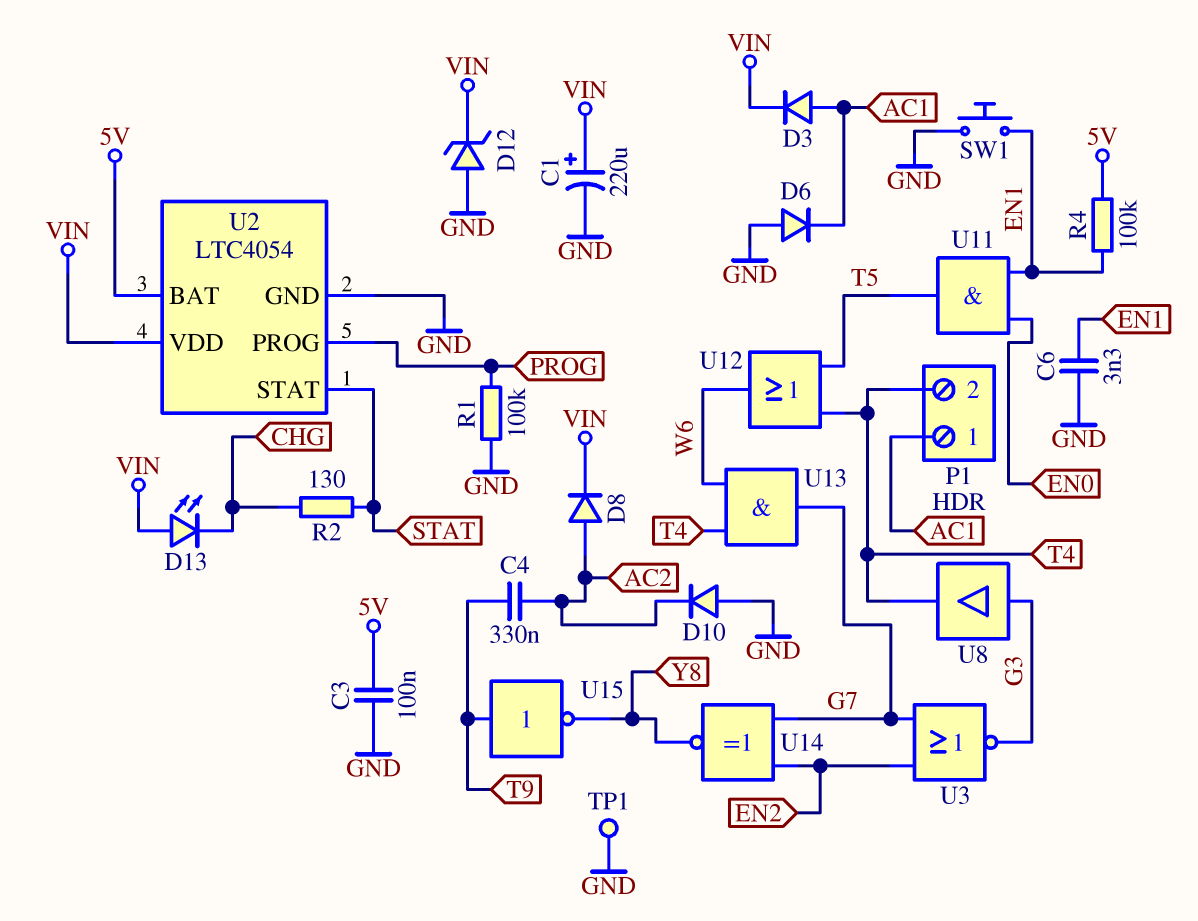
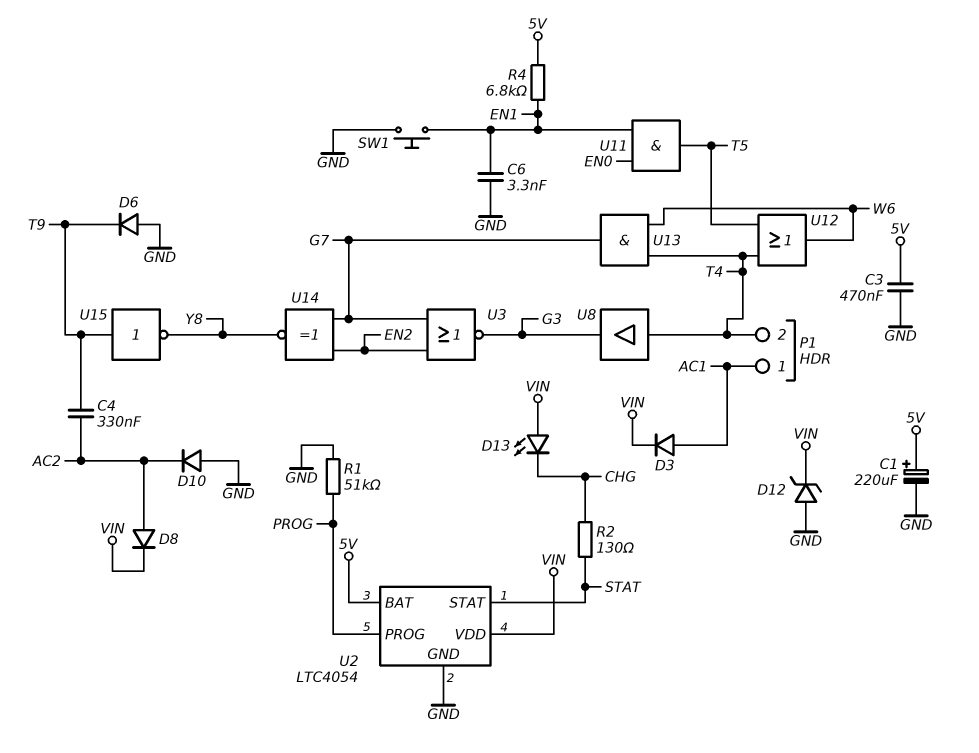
C1: 220uF (plus VIN, minus GND) -> 220uF (plus 5V, minus GND)
C3: 100nF (5V, GND) -> 470nF (5V, GND)
D6: diode (A GND, K AC1) -> diode (A GND, K T9)
R1: 100k (GND, PROG) -> 51k (GND, PROG)
R4: 100k (5V, EN1) -> 6.8k (5V, EN1)
TP1: test point (GND) -> none
U8: buffer (in G3, out T4) -> buffer (in T4, out G3)

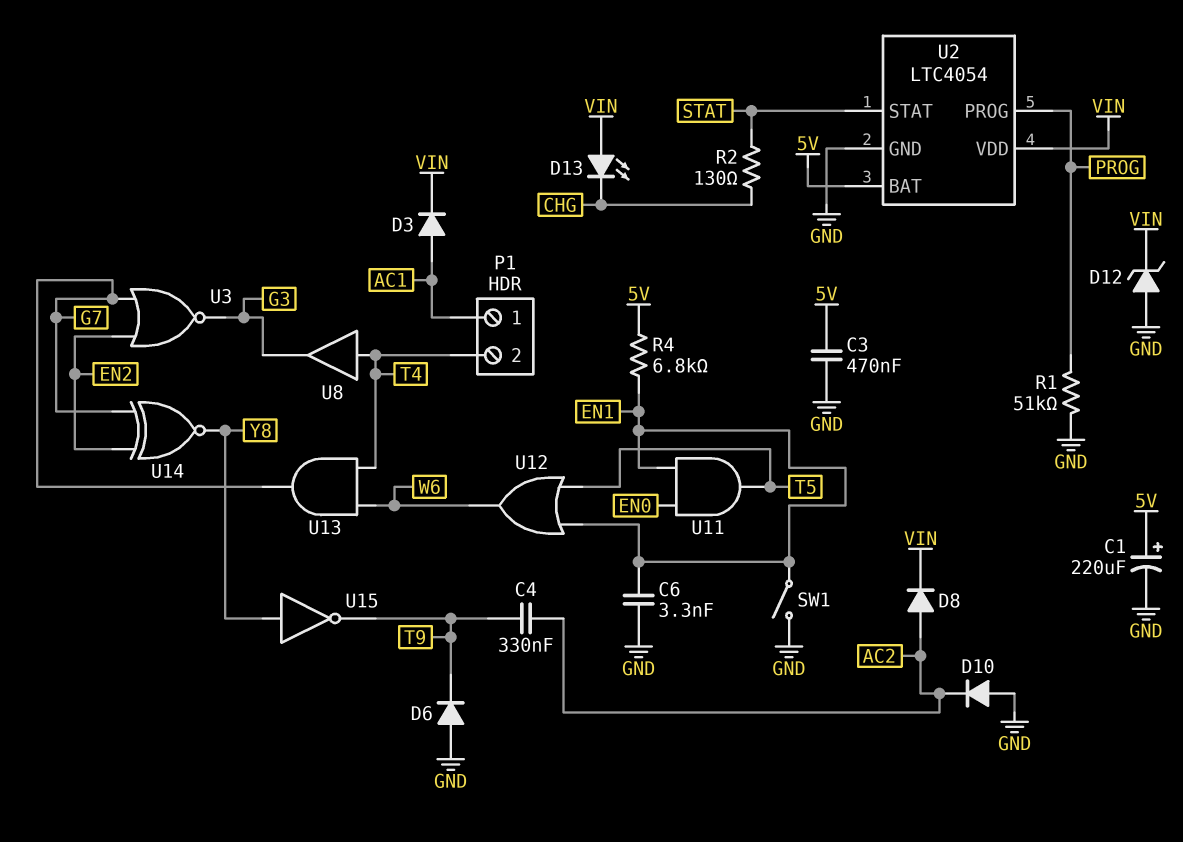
SW1: button (EN1, GND) -> switch (EN1, GND)
U12: OR (in T4, in T5, out W6) -> OR (in EN1, in T5, out W6)
U15: NOT (in T9, out Y8) -> NOT (in Y8, out T9)

